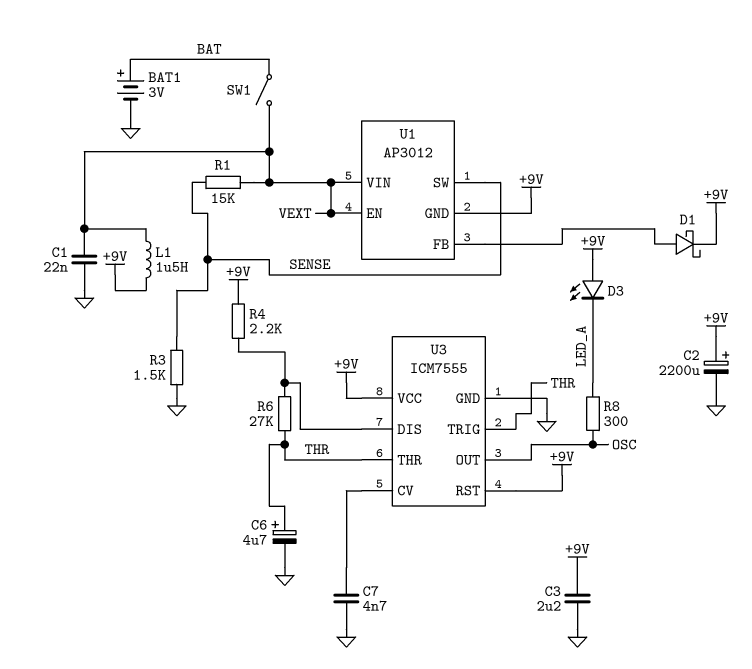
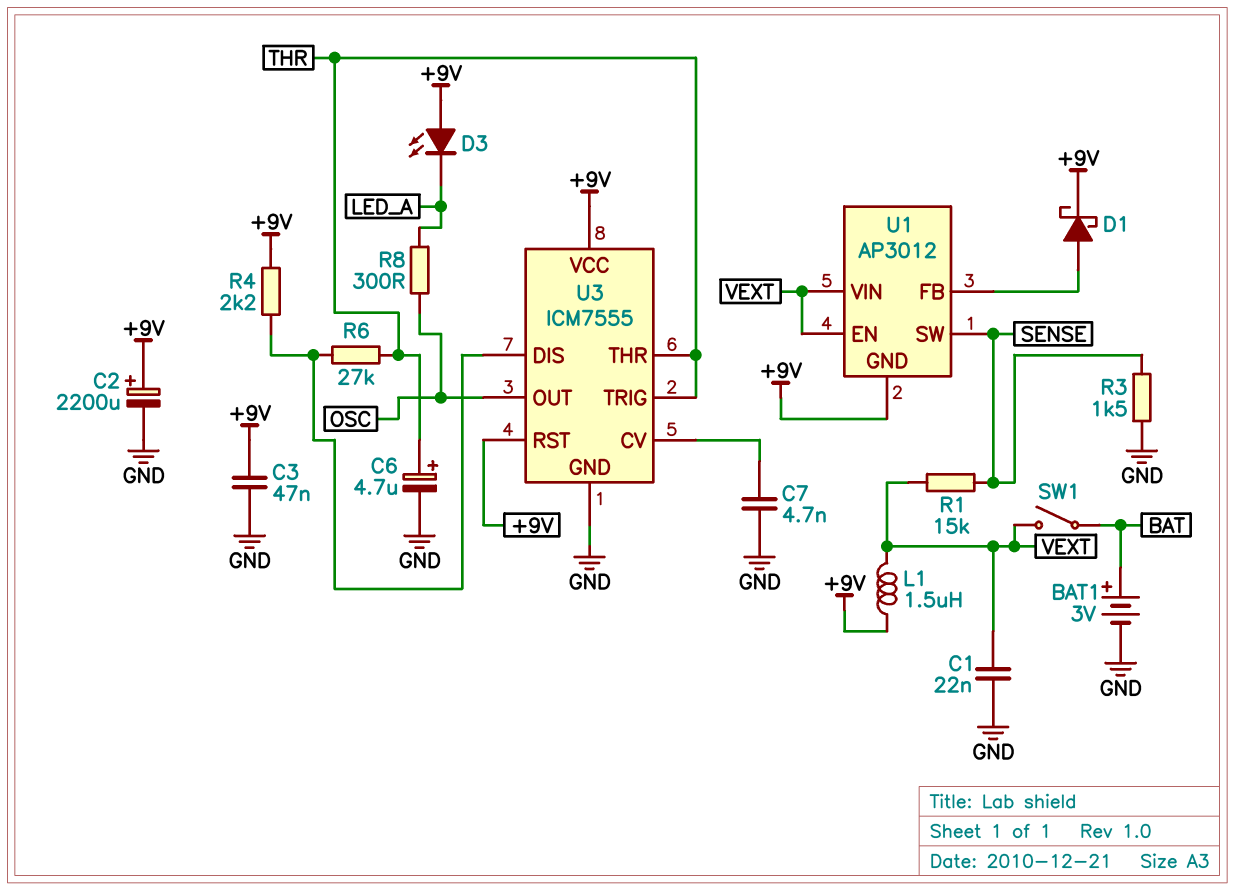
C3: 2.2uF (+9V, GND) -> 47nF (+9V, GND)

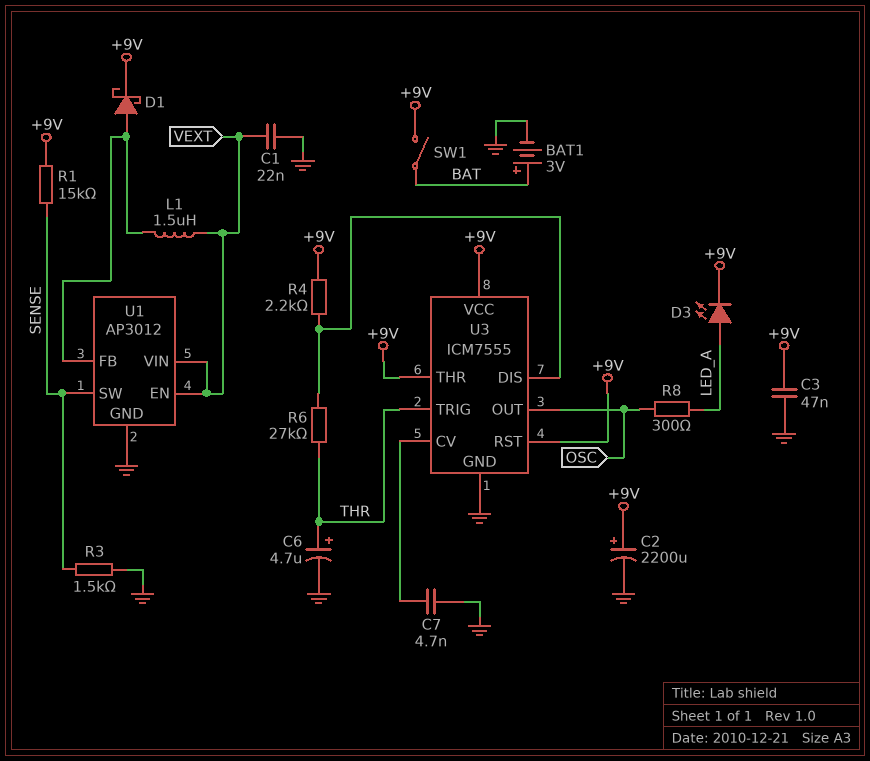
D3: LED (A +9V, K LED_A) -> LED (A LED_A, K +9V)
L1: 1.5uH (+9V, VEXT) -> 1.5uH (U1/FB, VEXT)
R1: 15k (SENSE, VEXT) -> 15k (+9V, SENSE)
SW1: switch (BAT, VEXT) -> switch (+9V, BAT)
U1 pin GND: +9V -> GND
U3 pin THR: THR -> +9V

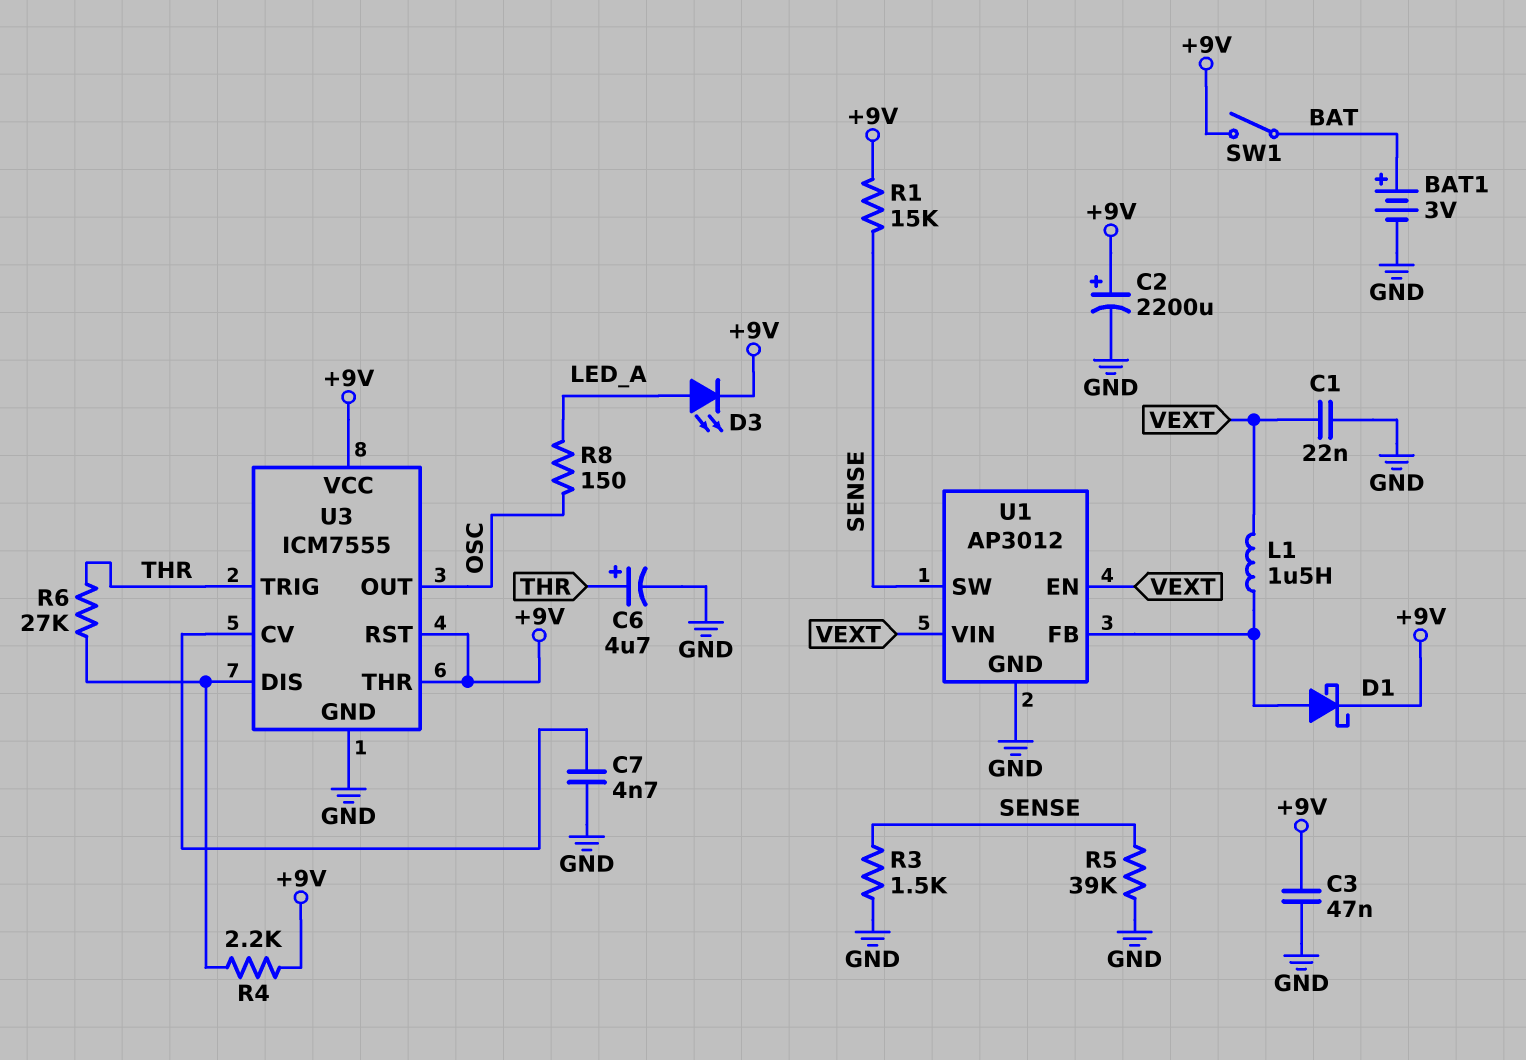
R5: none -> 39k (GND, SENSE)
R8: 300 (LED_A, OSC) -> 150 (LED_A, OSC)

